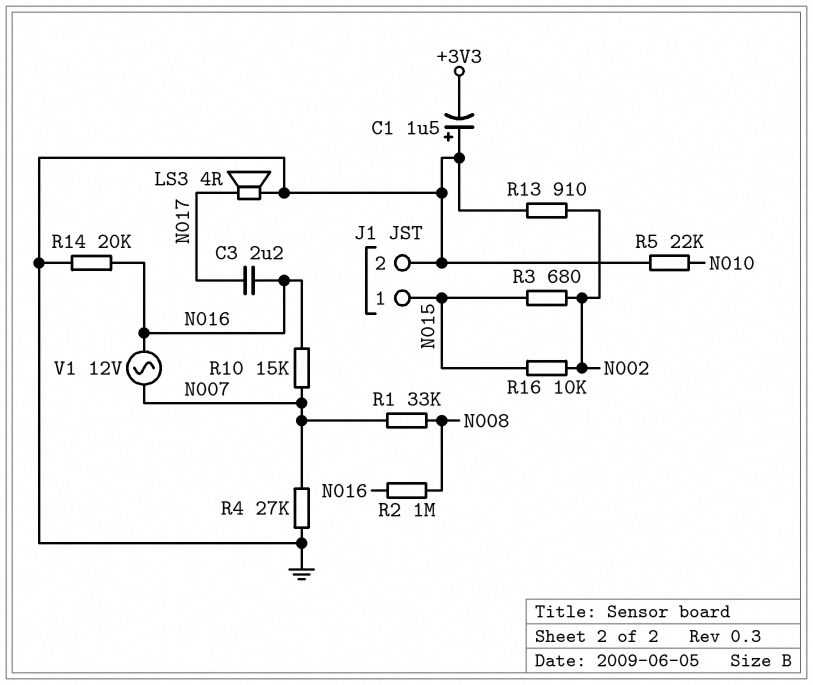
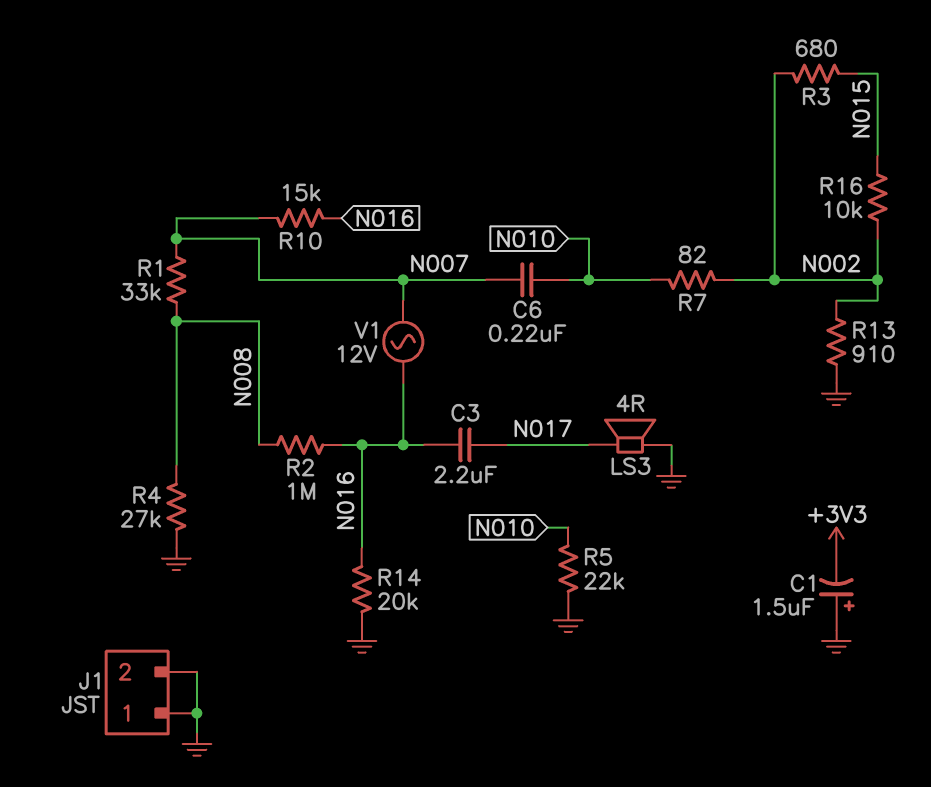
C6: none -> 220nF (N007, N010)
J1 pin 1: N015 -> GND
R4: 27k (GND, N007) -> 27k (GND, N008)
R7: none -> 82 (N002, N010)

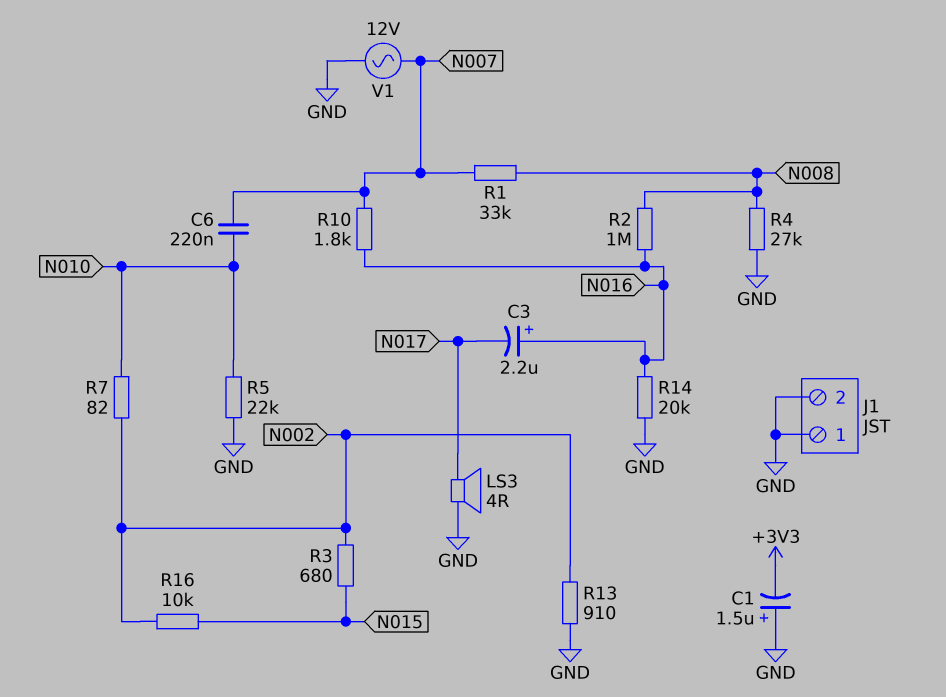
C3: 2.2uF (N016, N017) -> 2.2uF (plus N016, minus N017)
R10: 15k (N007, N016) -> 1.8k (N007, N016)
V1: AC 12V (N007, N016) -> AC 12V (GND, N007)

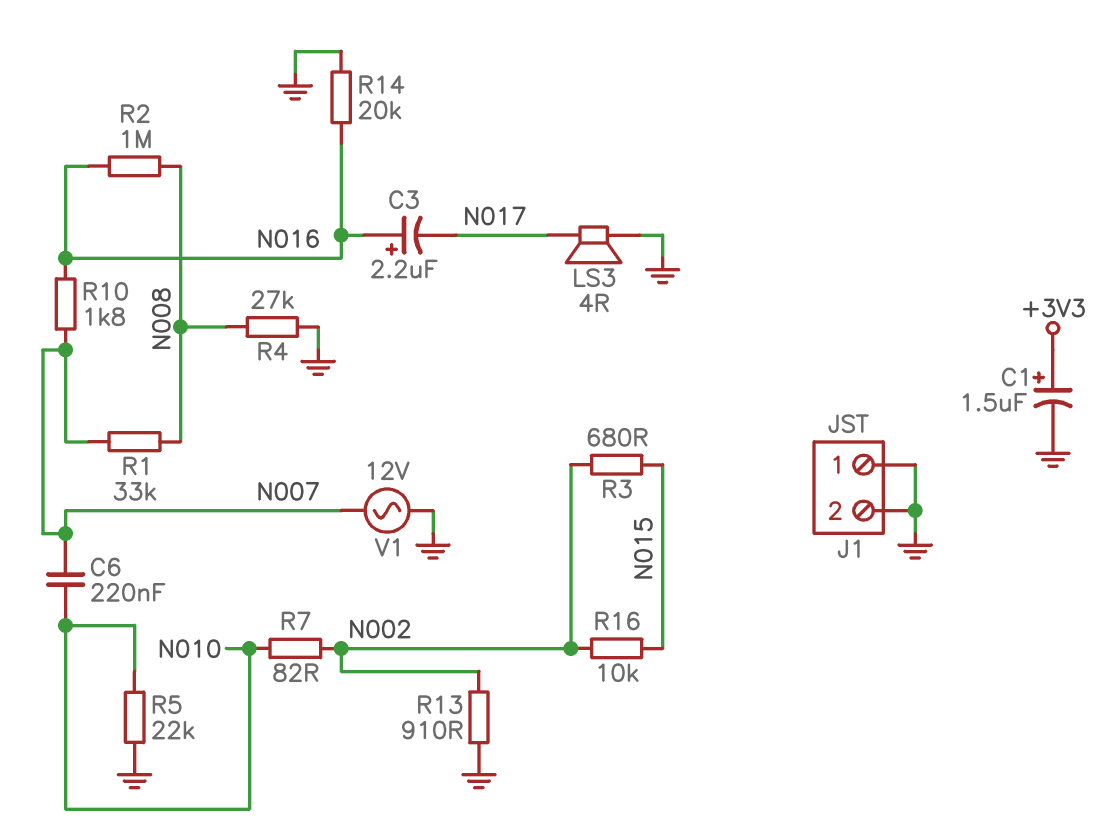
C1: 1.5uF (plus GND, minus +3V3) -> 1.5uF (plus +3V3, minus GND)

